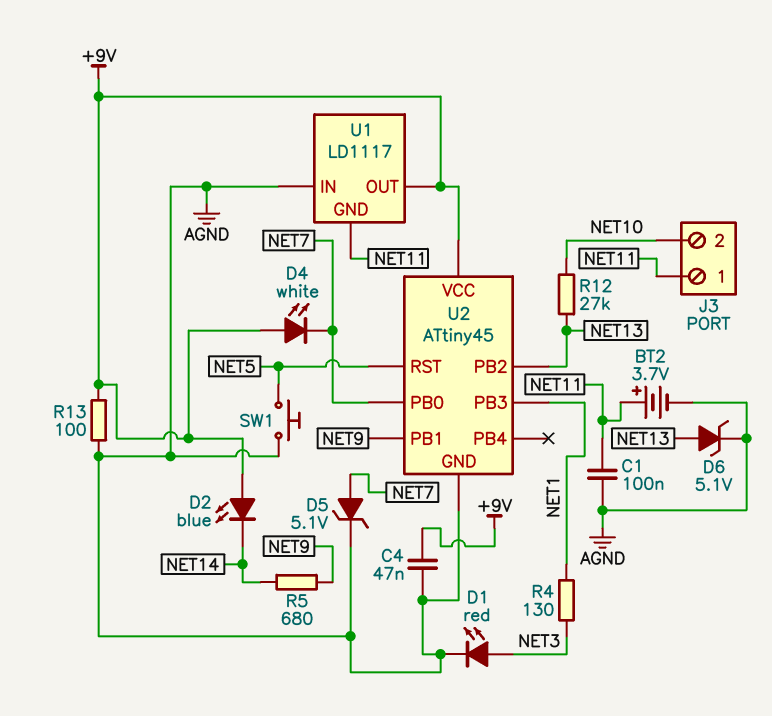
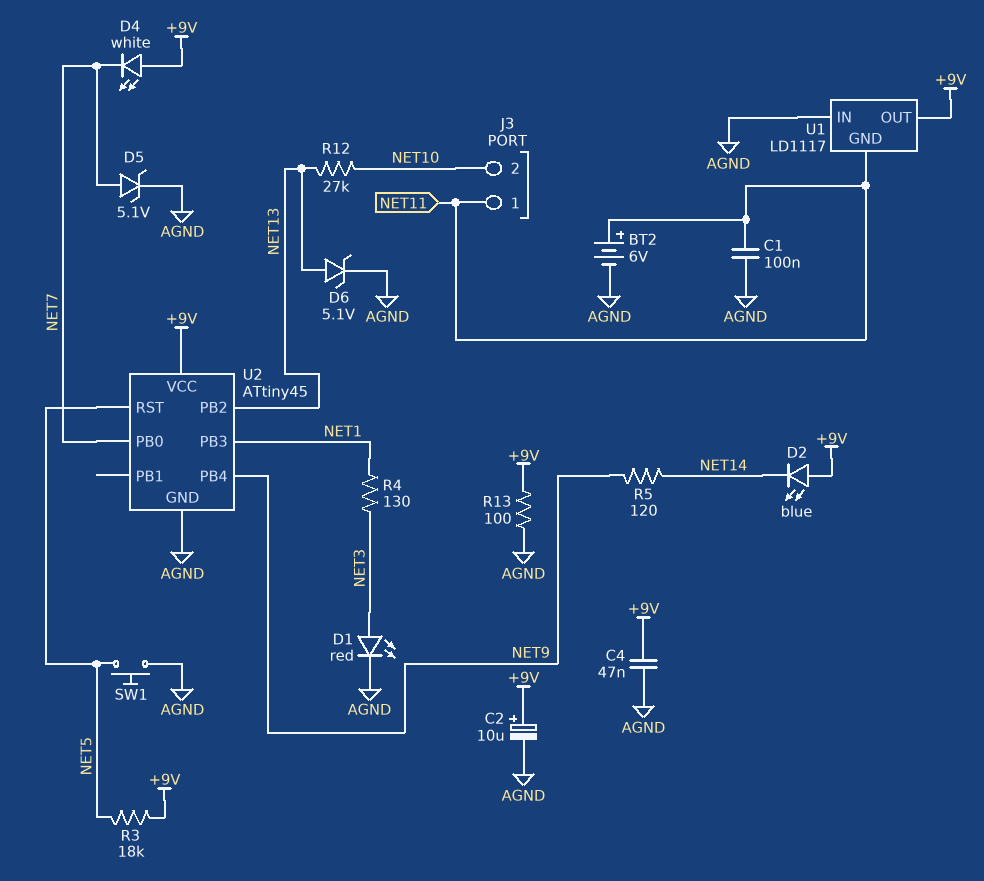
BT2: 3.7V (plus NET11, minus AGND) -> 6V (plus NET11, minus AGND)
C2: none -> 10uF (plus +9V, minus AGND)
R3: none -> 18k (+9V, NET5)
R5: 680 (NET9, NET14) -> 120 (NET9, NET14)
U2 pin PB1: NET9 -> none
U2 pin PB4: none -> NET9

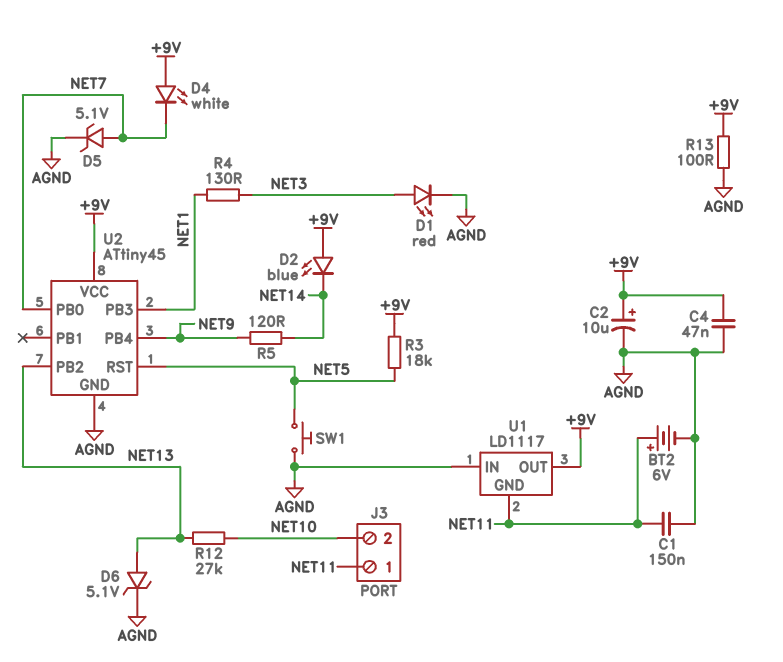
C1: 100nF (AGND, NET11) -> 150nF (AGND, NET11)

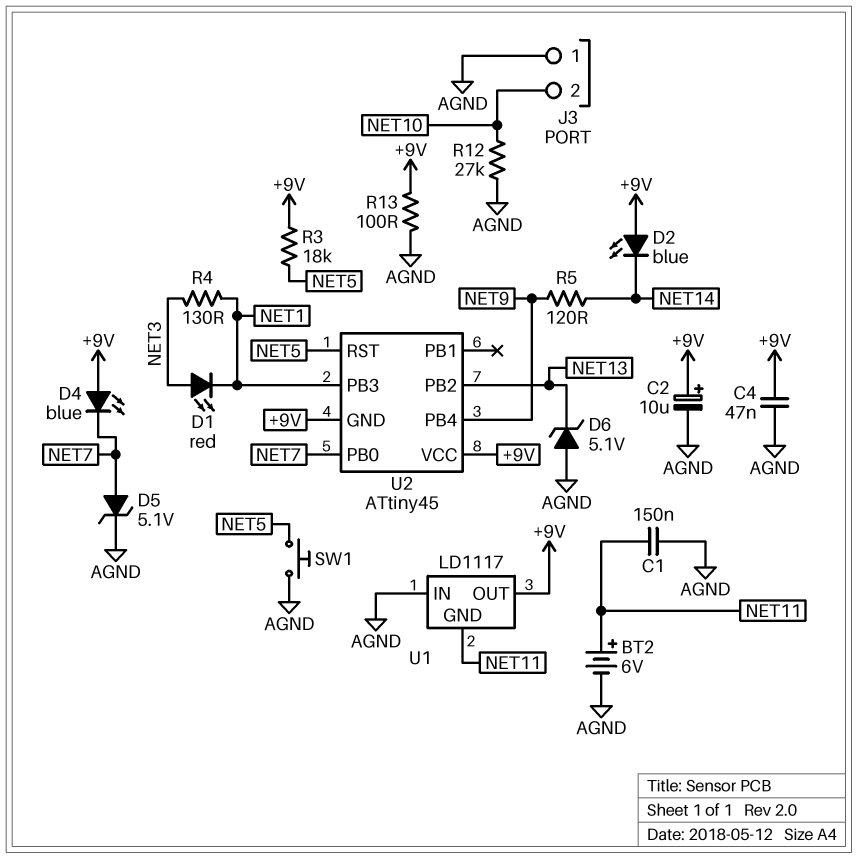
D1: LED red (A NET3, K AGND) -> LED red (A NET3, K NET1)
D4: LED white (A +9V, K NET7) -> LED blue (A +9V, K NET7)
D6: zener 5.1V (A NET13, K AGND) -> zener 5.1V (A AGND, K NET13)
J3 pin 1: NET11 -> AGND
R12: 27k (NET10, NET13) -> 27k (AGND, NET10)
U2 pin GND: AGND -> +9V

